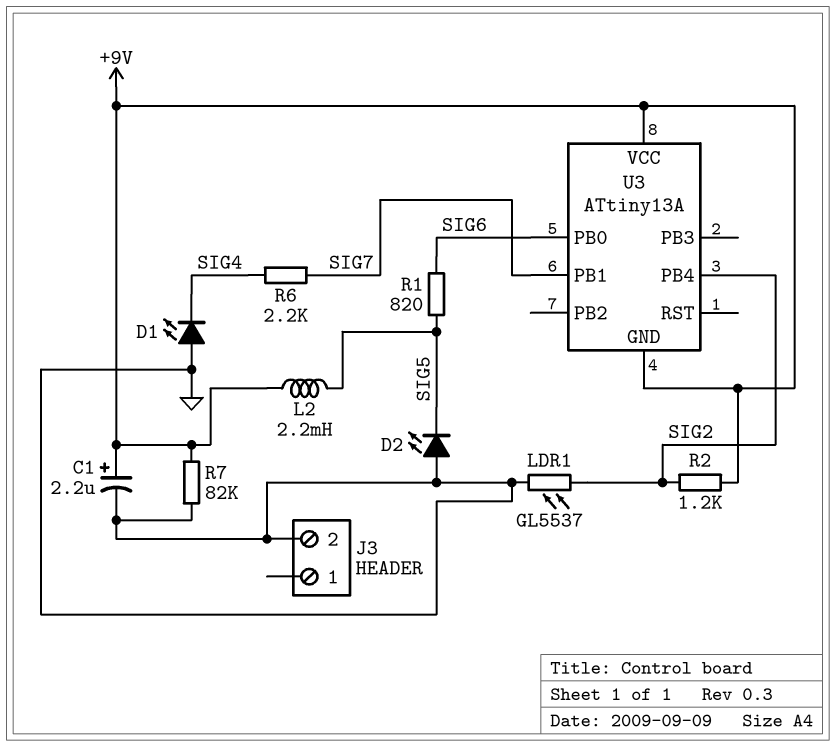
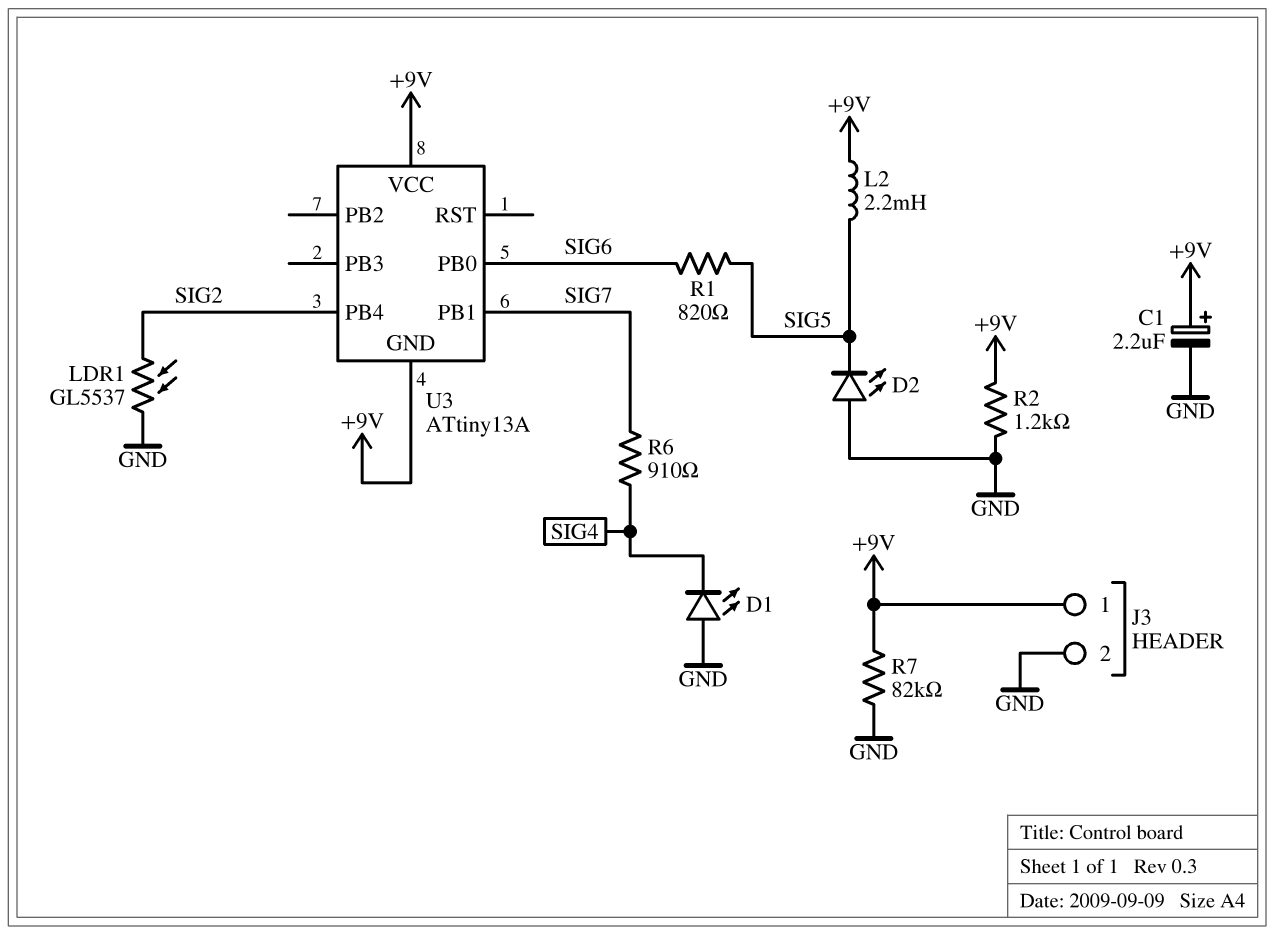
J3 pin 1: none -> +9V
R2: 1.2k (+9V, SIG2) -> 1.2k (+9V, GND)
R6: 2.2k (SIG4, SIG7) -> 910 (SIG4, SIG7)

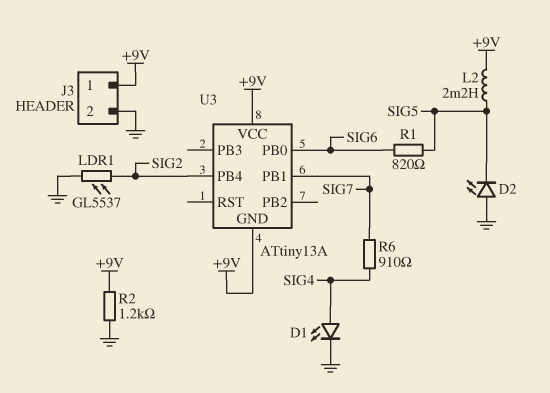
C1: 2.2uF (plus +9V, minus GND) -> none
D1: LED (A GND, K SIG4) -> LED (A SIG4, K GND)
R7: 82k (+9V, GND) -> none

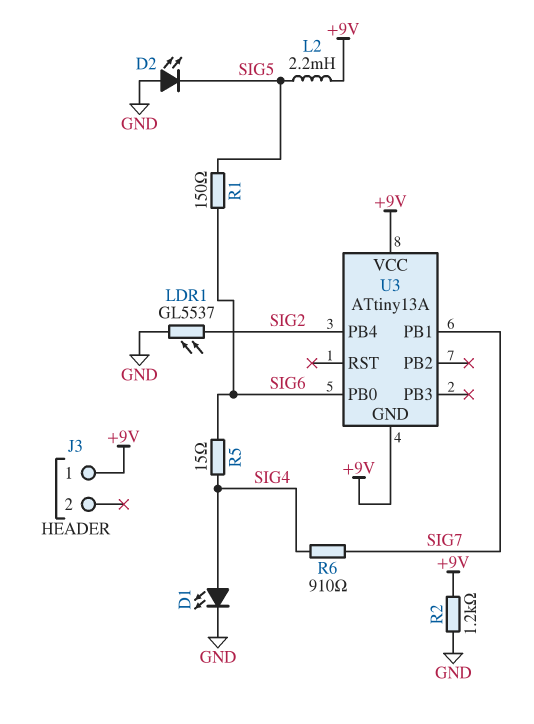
J3 pin 2: GND -> none
R1: 820 (SIG5, SIG6) -> 150 (SIG5, SIG6)
R5: none -> 15 (SIG4, SIG6)

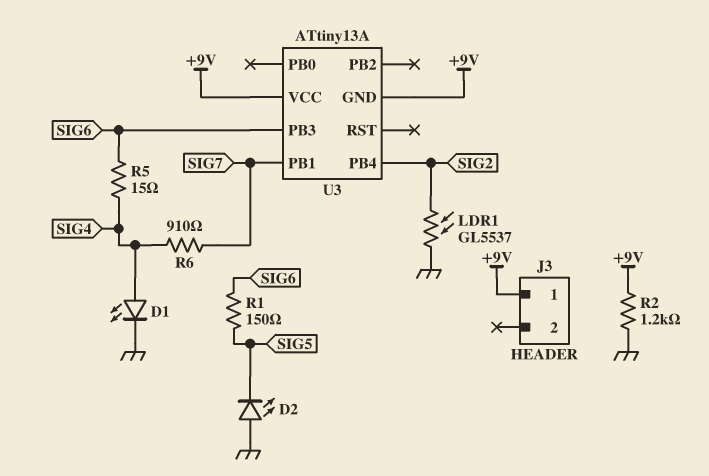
L2: 2.2mH (+9V, SIG5) -> none
U3 pin PB0: SIG6 -> none
U3 pin PB3: none -> SIG6

